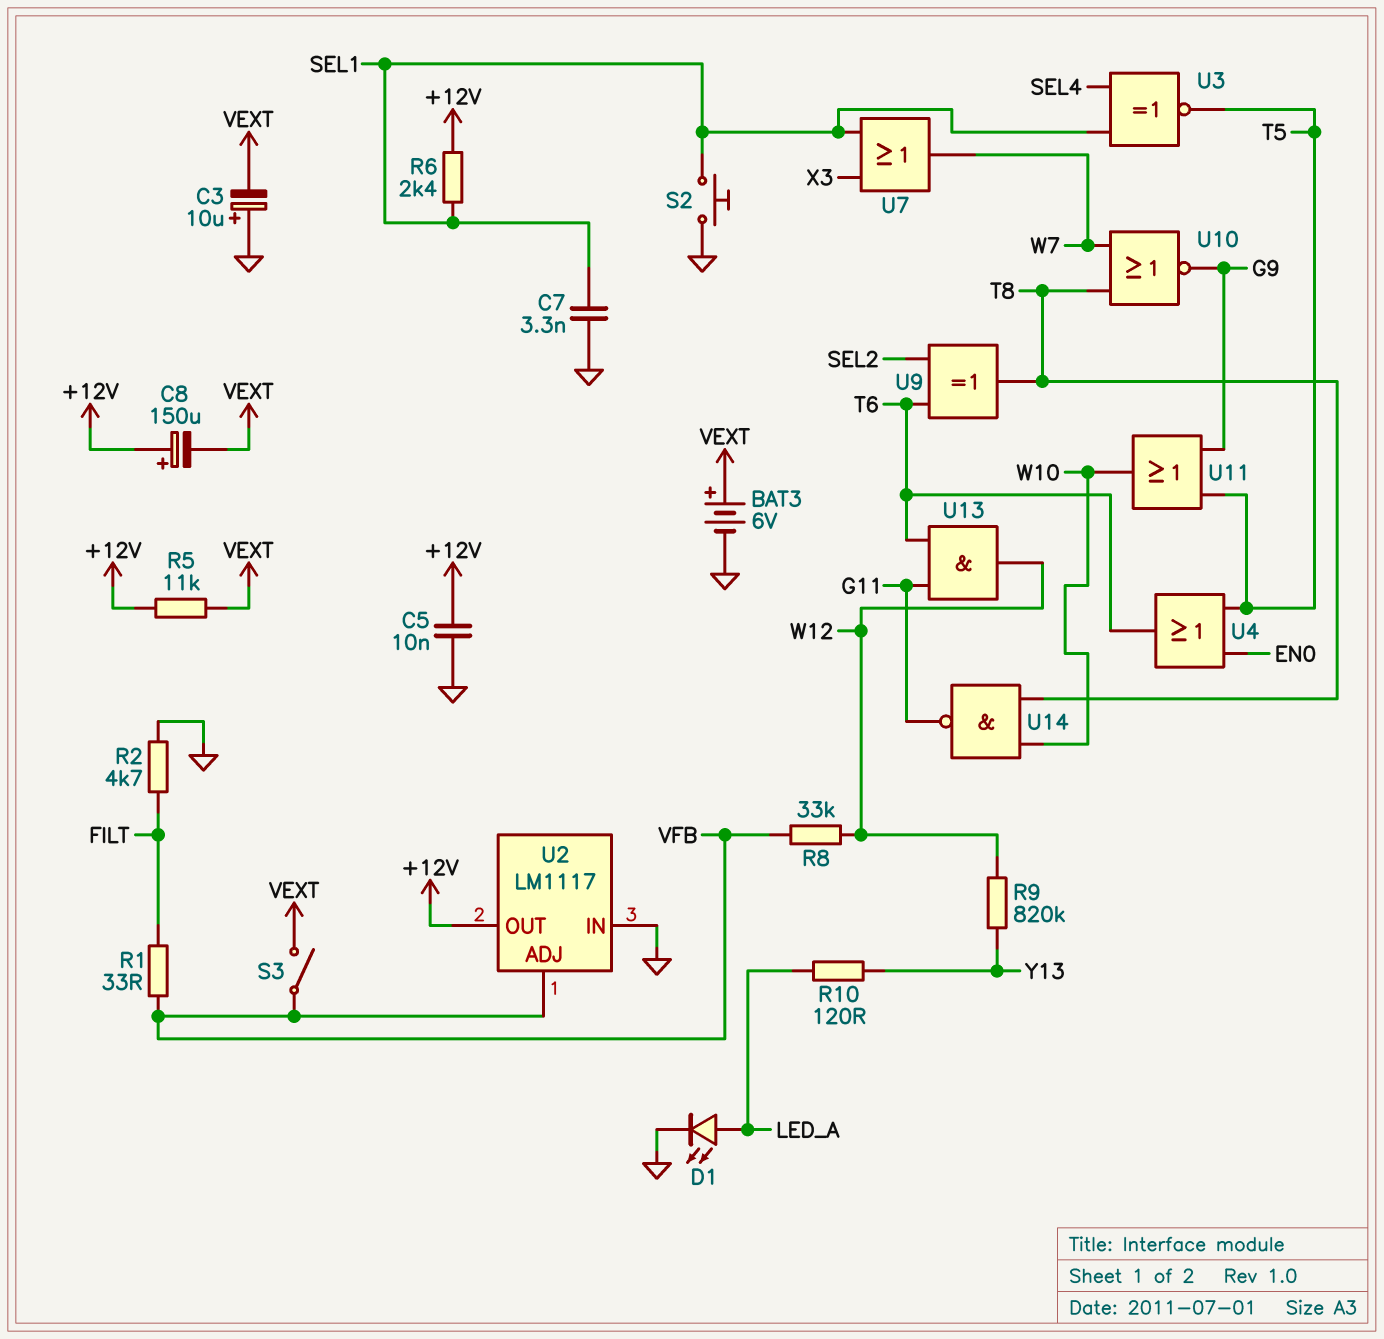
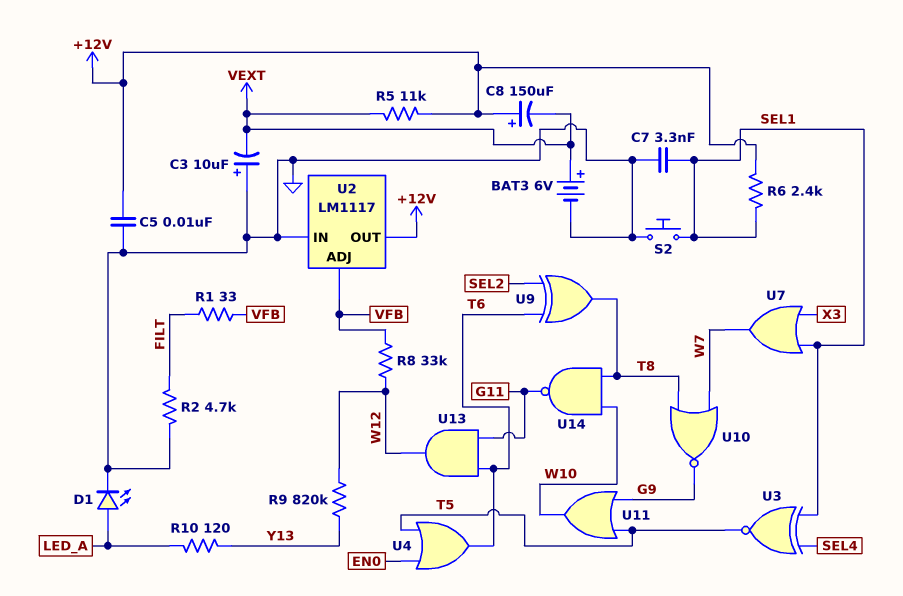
S3: switch (VEXT, VFB) -> none

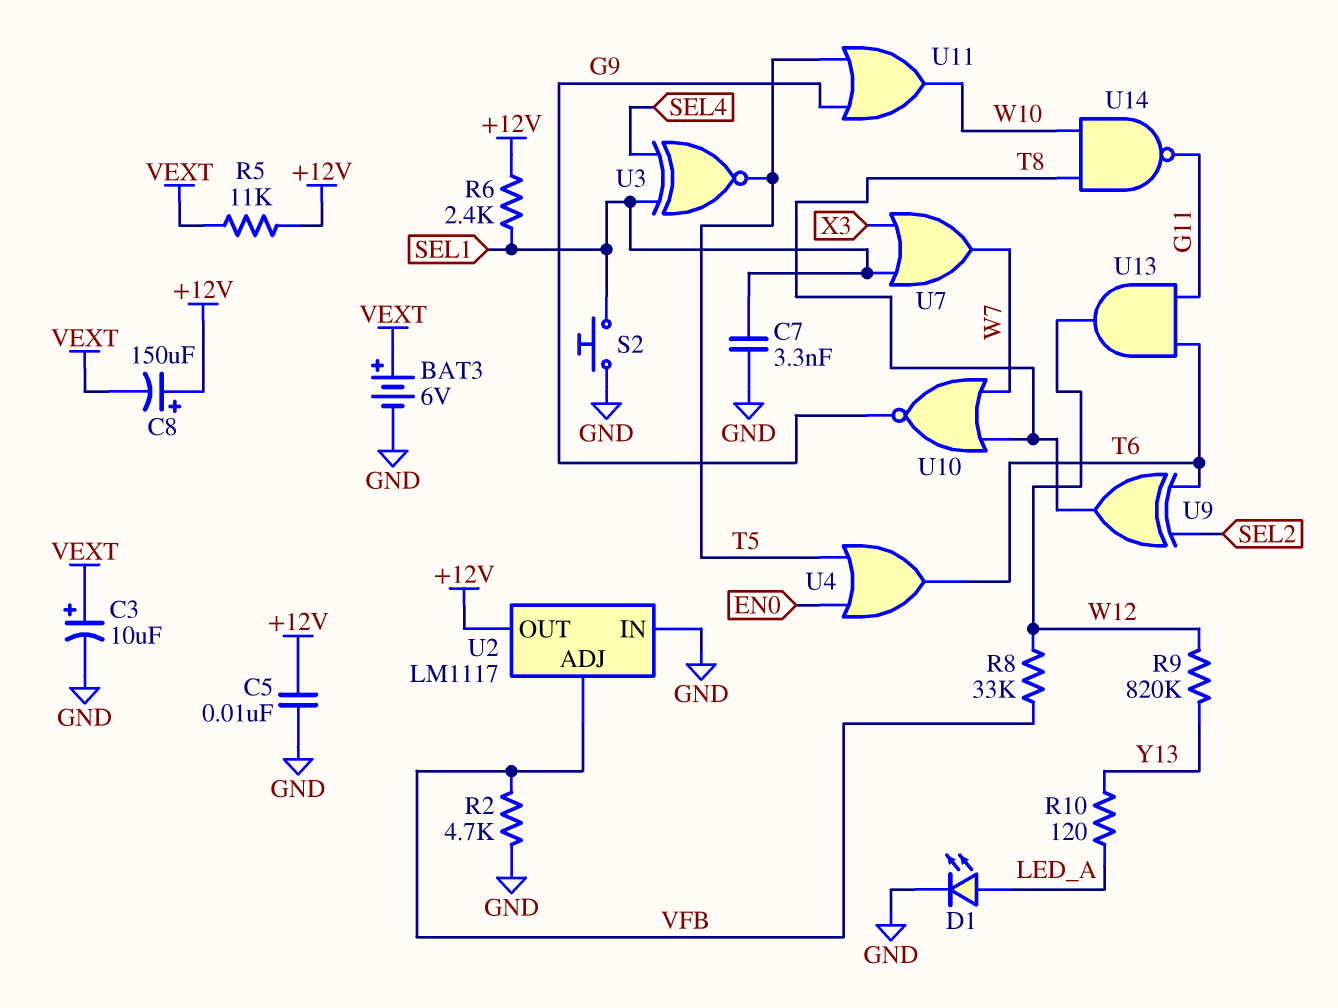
C3: 10uF (plus GND, minus VEXT) -> 10uF (plus VEXT, minus GND)
R1: 33 (FILT, VFB) -> none
R2: 4.7k (FILT, GND) -> 4.7k (GND, VFB)

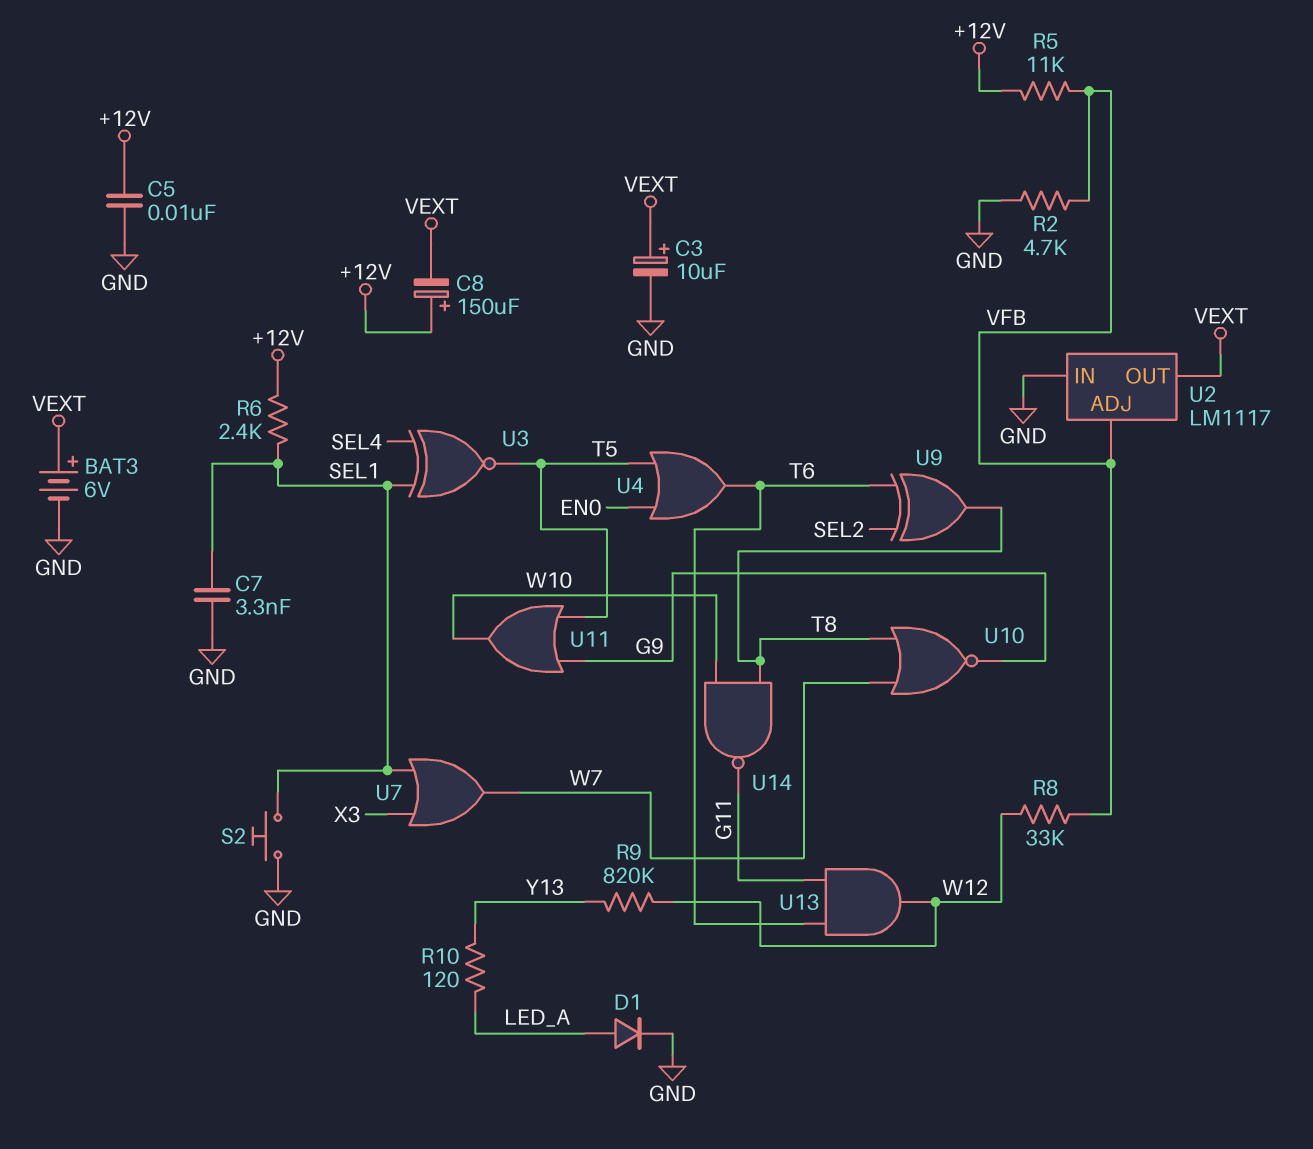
D1: LED (A LED_A, K GND) -> diode (A LED_A, K GND)
R5: 11k (+12V, VEXT) -> 11k (+12V, VFB)
U2 pin OUT: +12V -> VEXT

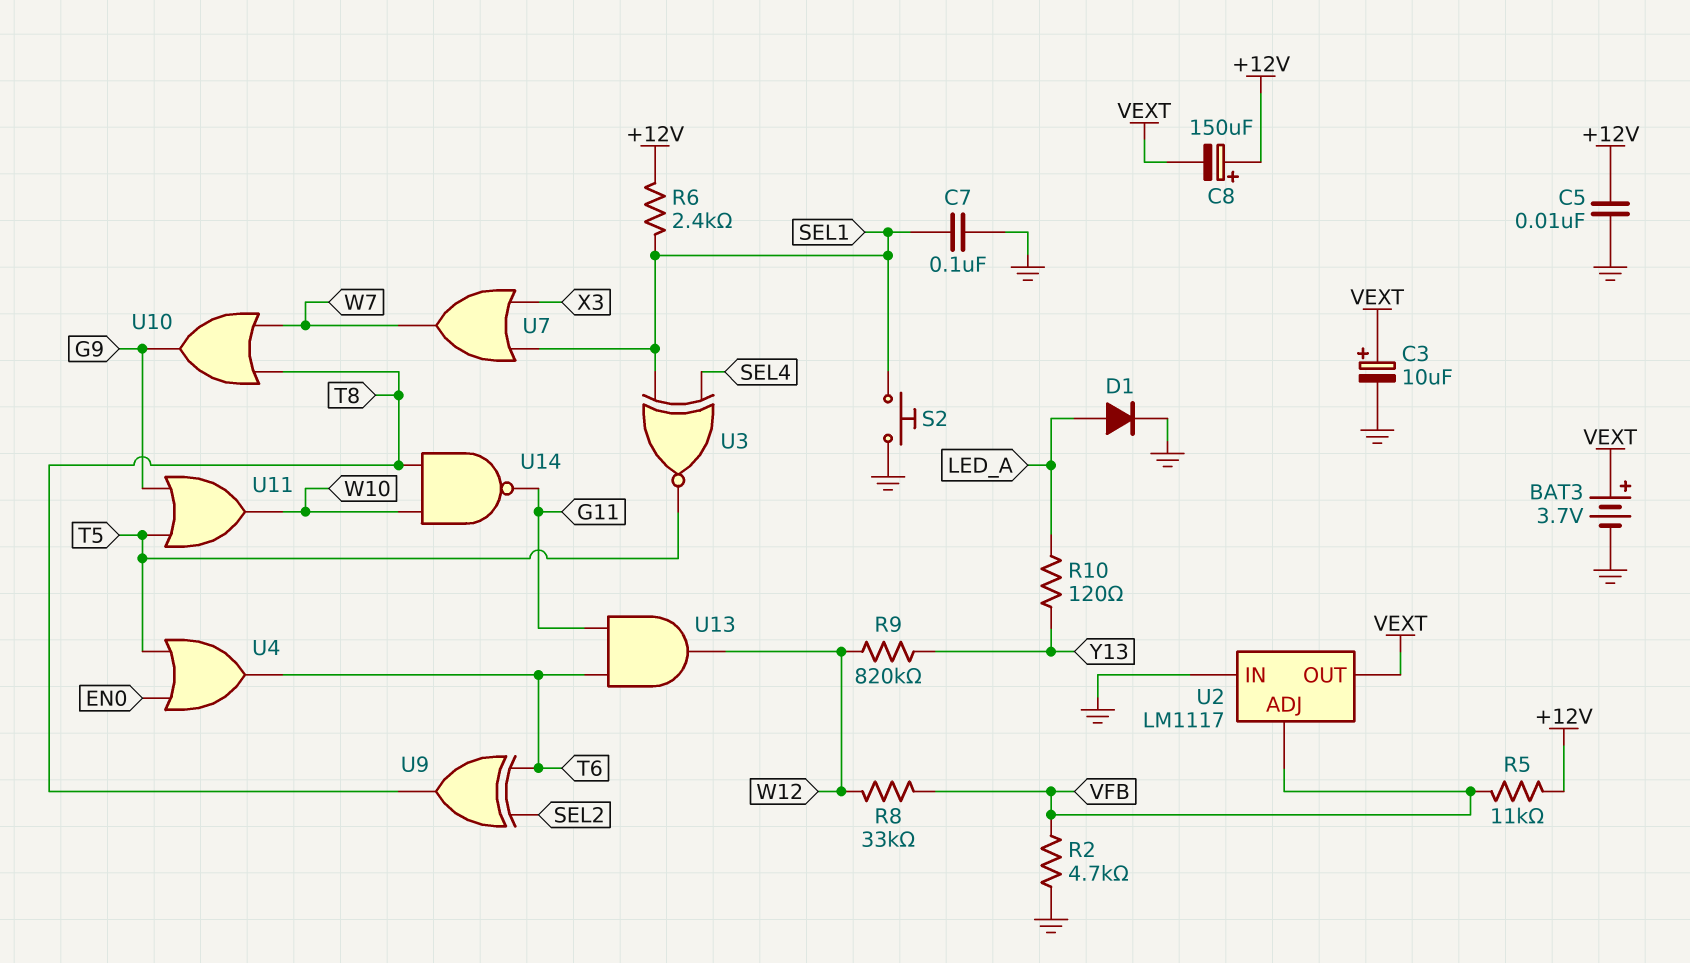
BAT3: 6V (plus VEXT, minus GND) -> 3.7V (plus VEXT, minus GND)
C7: 3.3nF (GND, SEL1) -> 100nF (GND, SEL1)
U10: NOR (in T8, in W7, out G9) -> OR (in T8, in W7, out G9)

